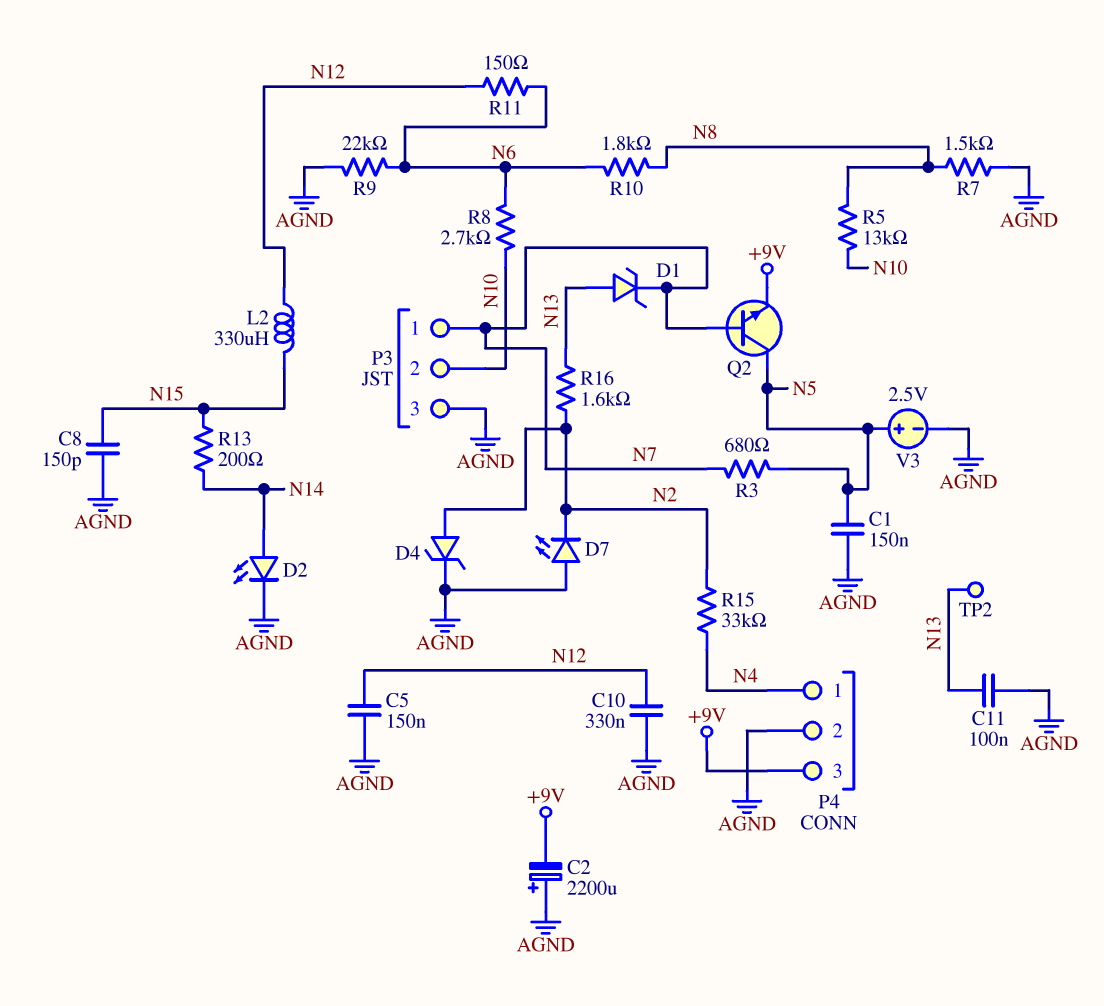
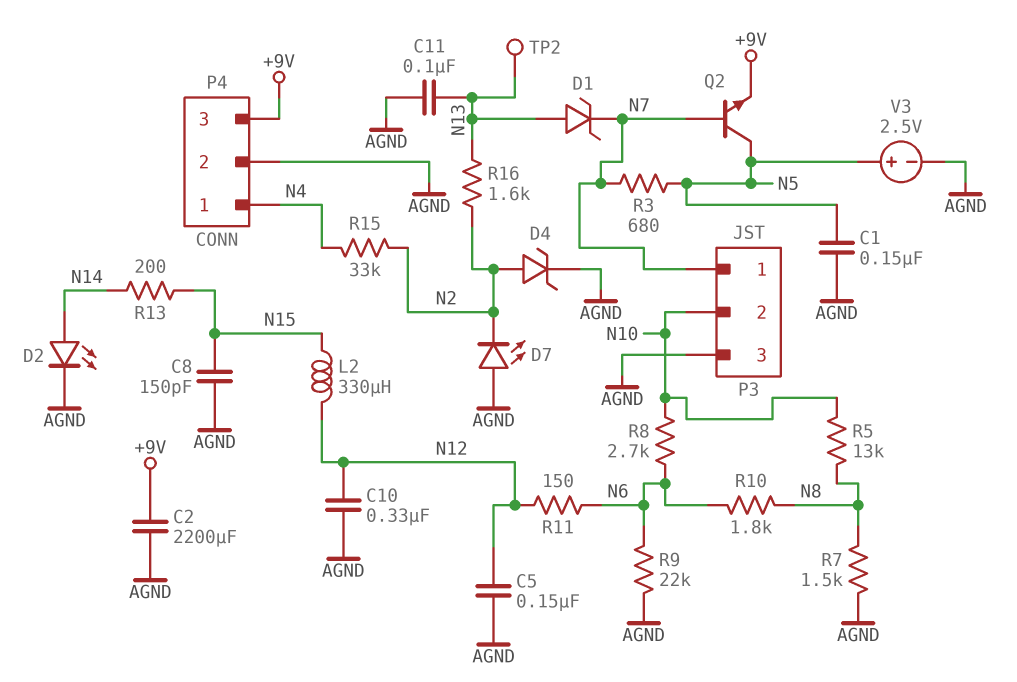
C2: 2200uF (plus AGND, minus +9V) -> 2200uF (+9V, AGND)

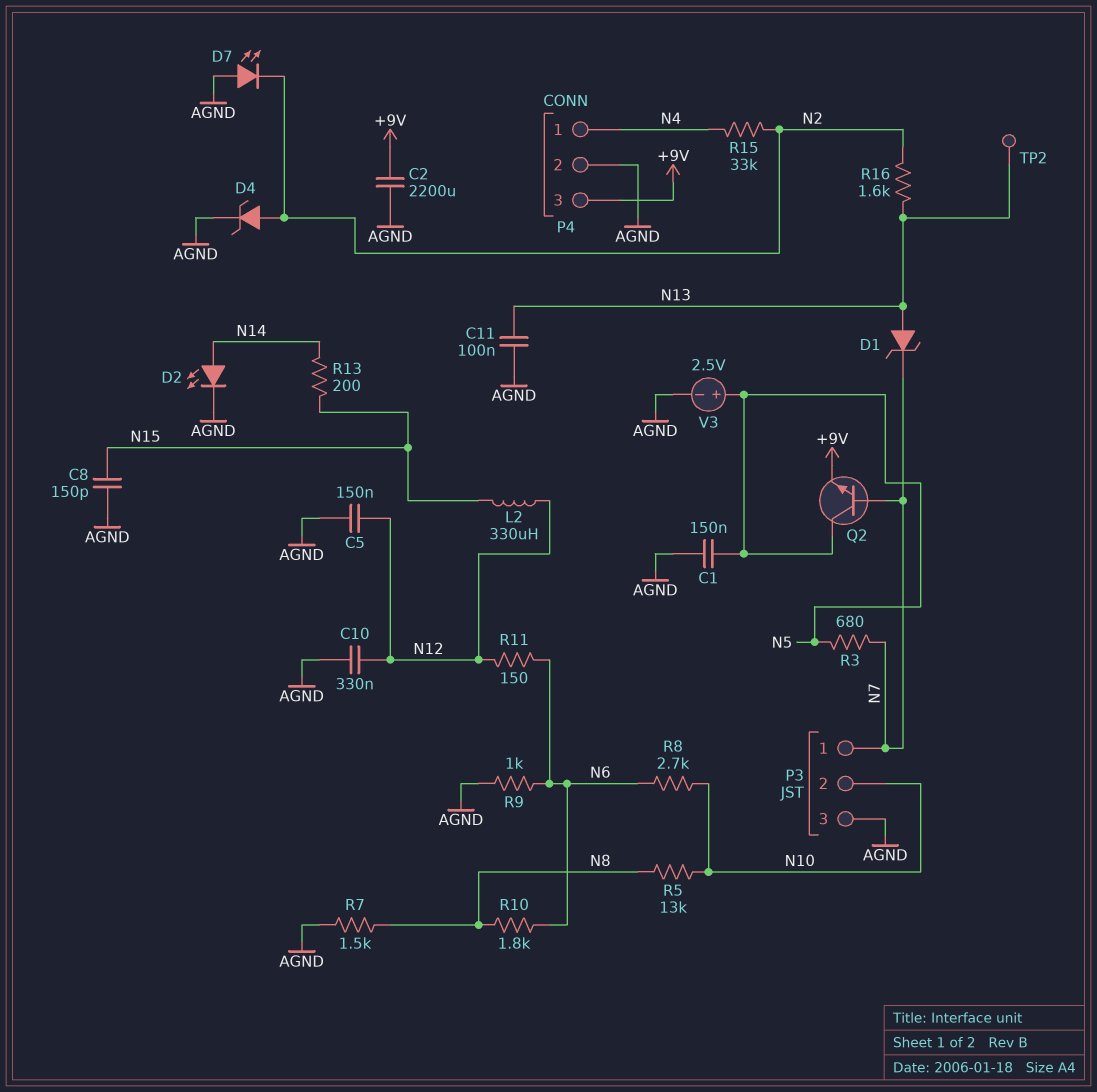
R9: 22k (AGND, N6) -> 1k (AGND, N6)

